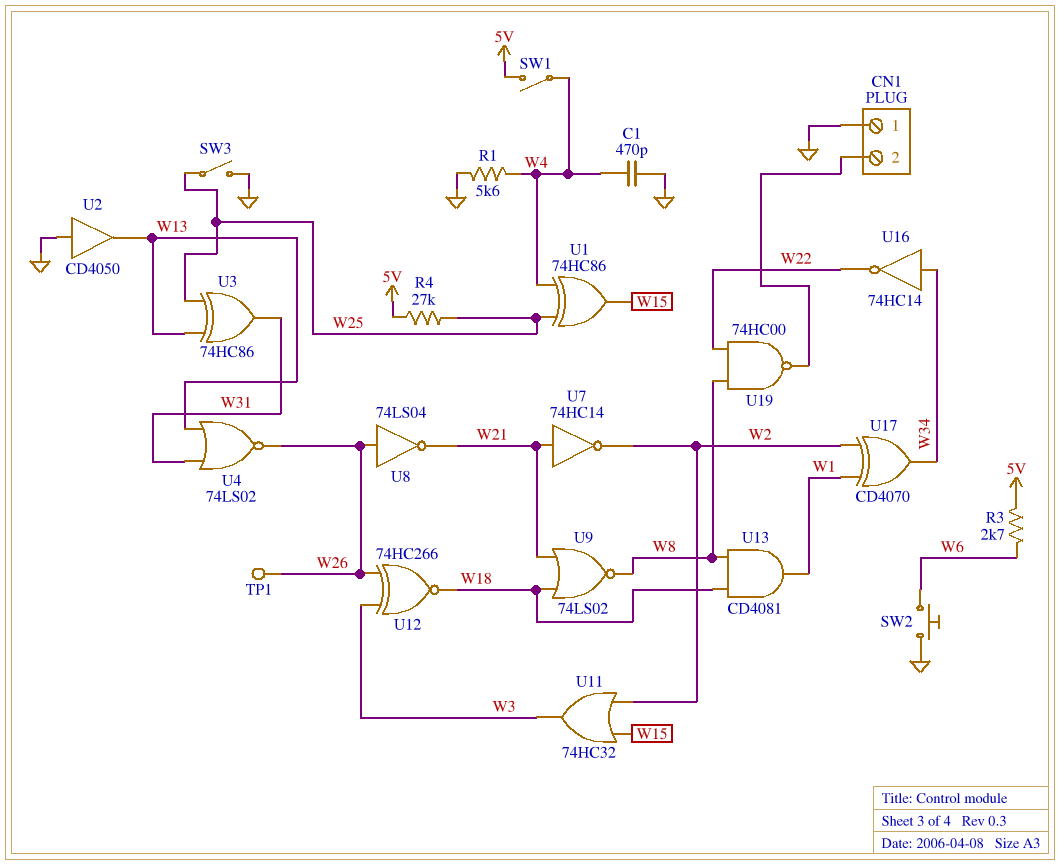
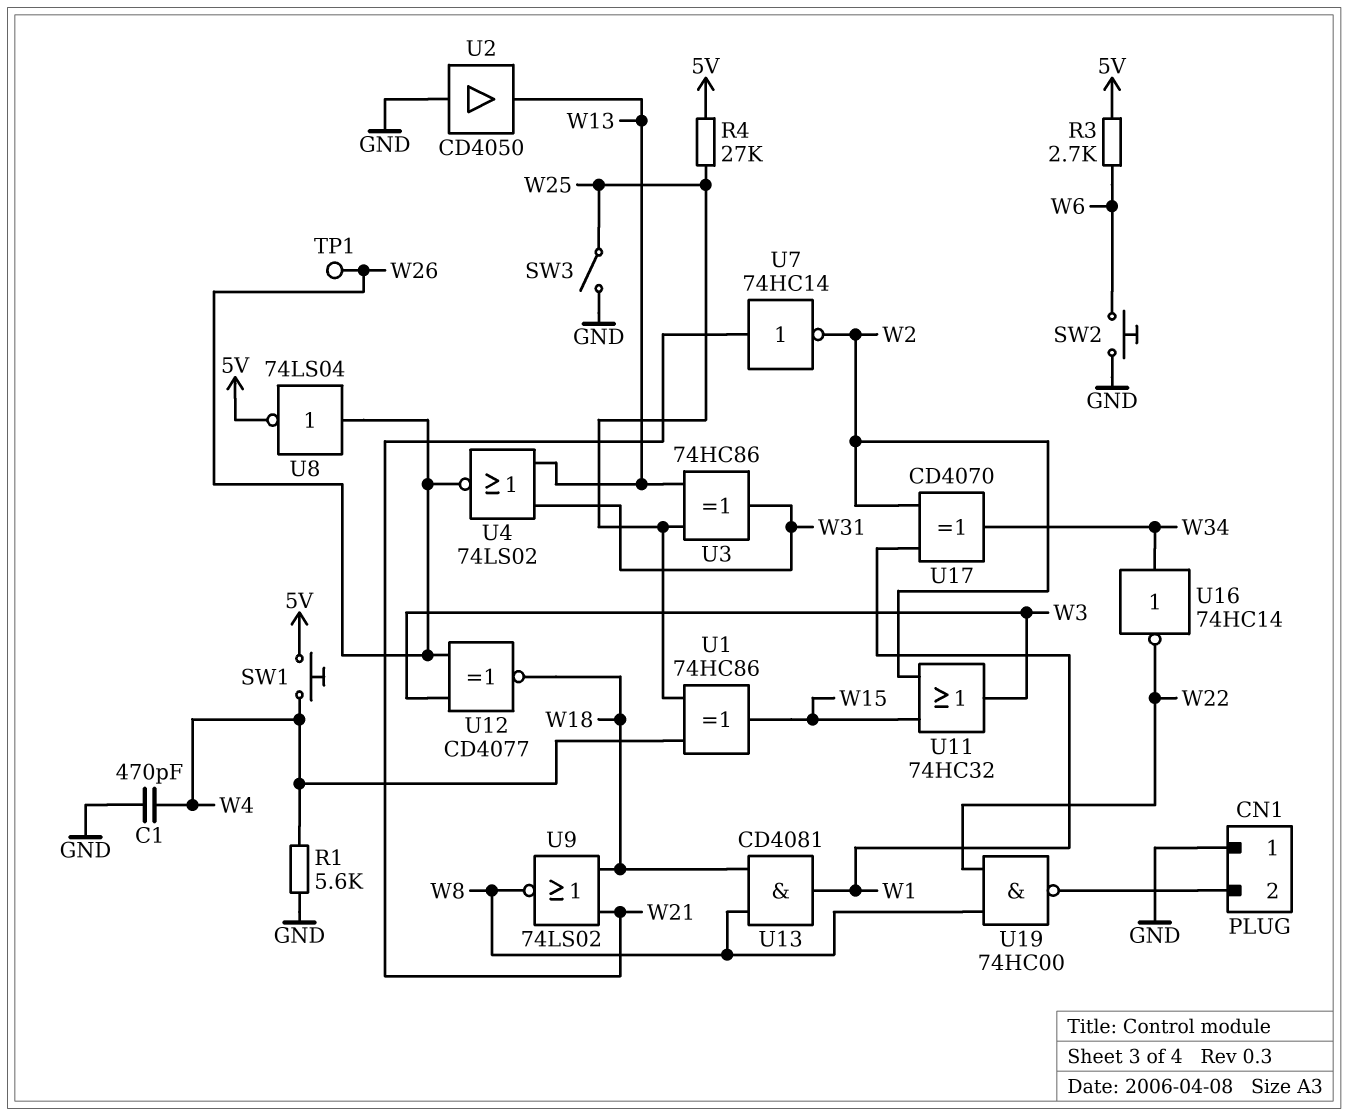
SW1: switch (5V, W4) -> button (5V, W4)
U8: NOT 74LS04 (in W26, out W21) -> NOT 74LS04 (in W26, out 5V)
U12: XNOR 74HC266 (in W3, in W26, out W18) -> XNOR CD4077 (in W3, in W26, out W18)

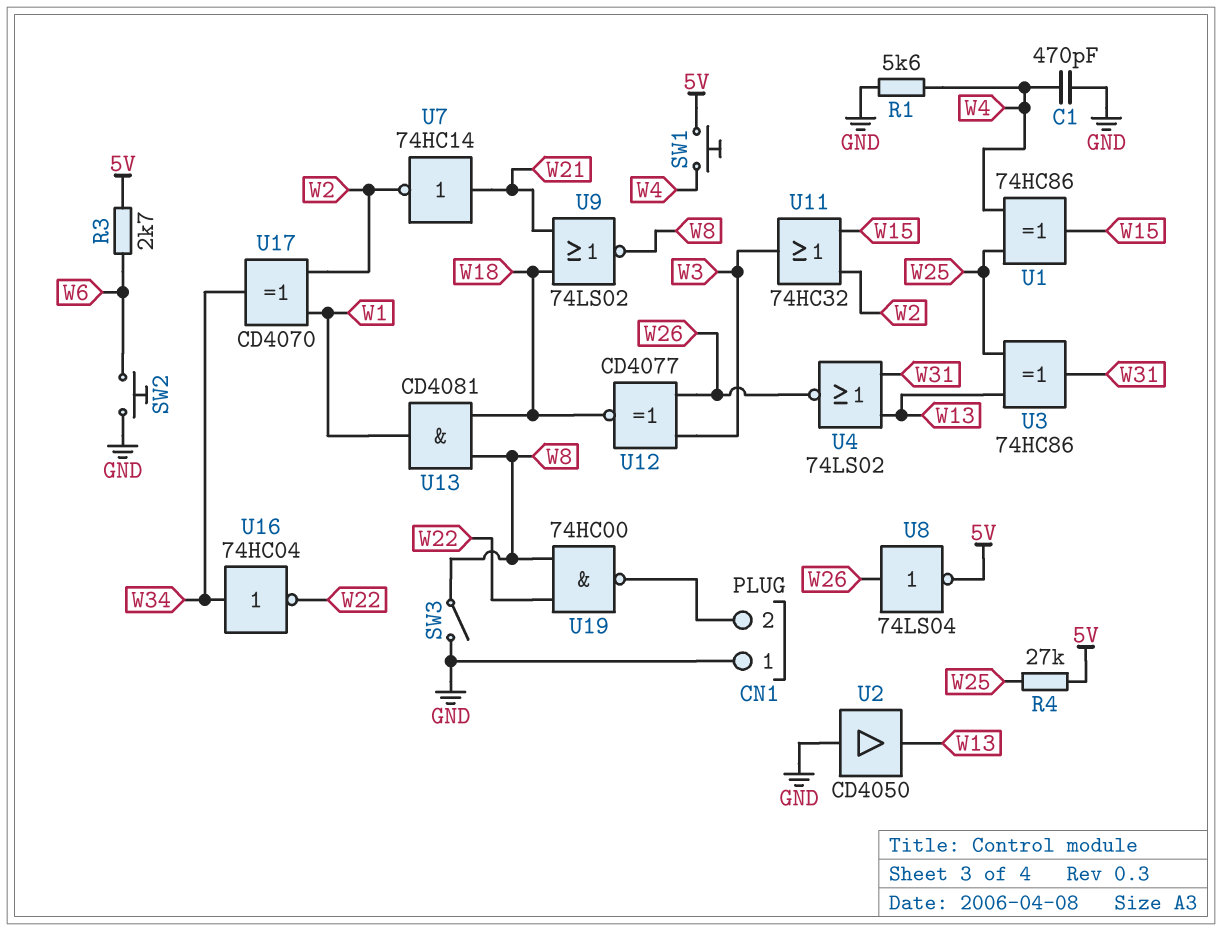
SW3: switch (GND, W25) -> switch (GND, W8)
TP1: test point (W26) -> none
U16: NOT 74HC14 (in W34, out W22) -> NOT 74HC04 (in W34, out W22)

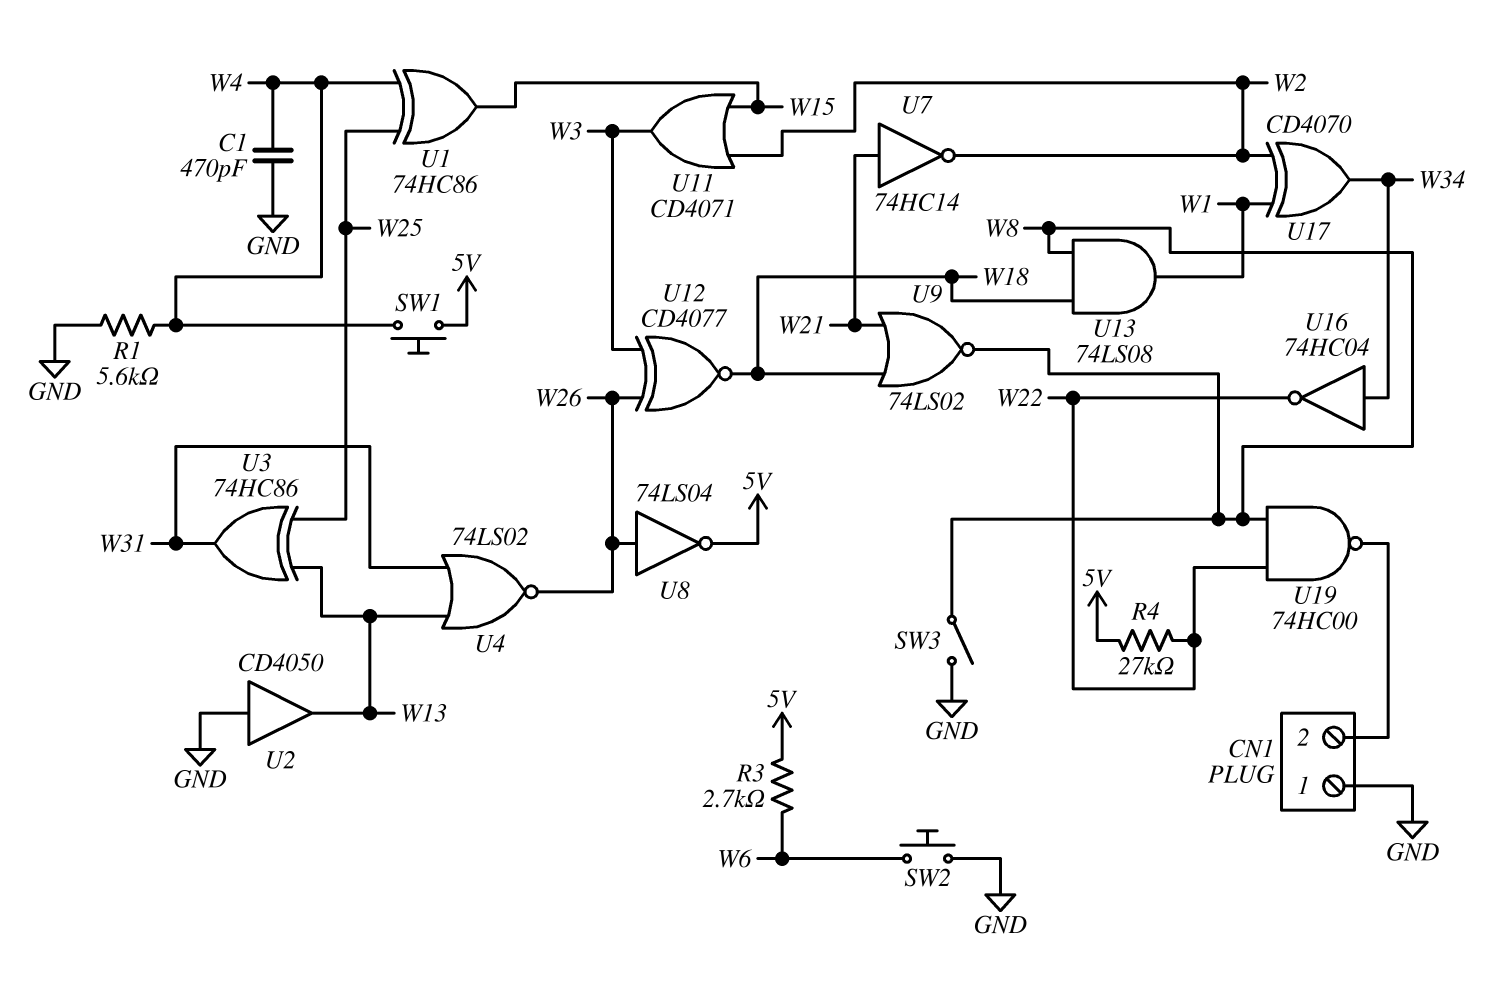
R4: 27k (5V, W25) -> 27k (5V, W22)
U11: OR 74HC32 (in W2, in W15, out W3) -> OR CD4071 (in W2, in W15, out W3)
U13: AND CD4081 (in W8, in W18, out W1) -> AND 74LS08 (in W8, in W18, out W1)

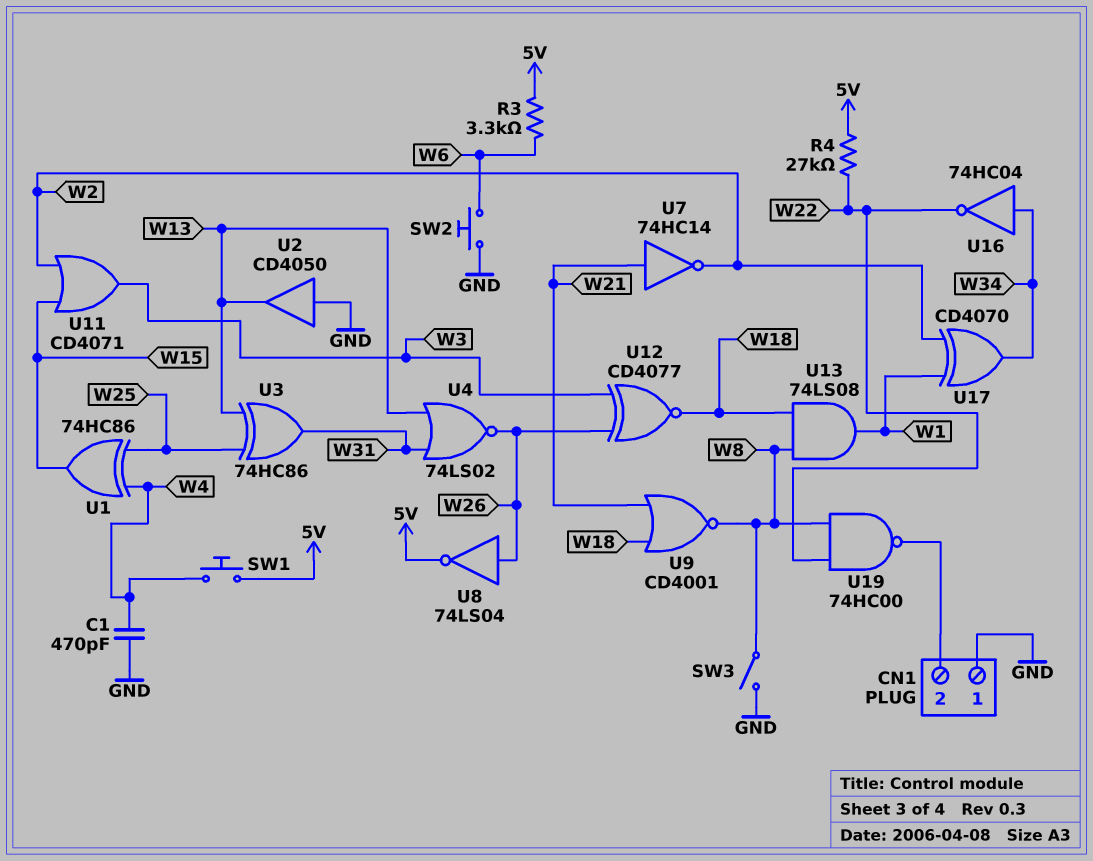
R1: 5.6k (GND, W4) -> none
R3: 2.7k (5V, W6) -> 3.3k (5V, W6)
U9: NOR 74LS02 (in W18, in W21, out W8) -> NOR CD4001 (in W18, in W21, out W8)

